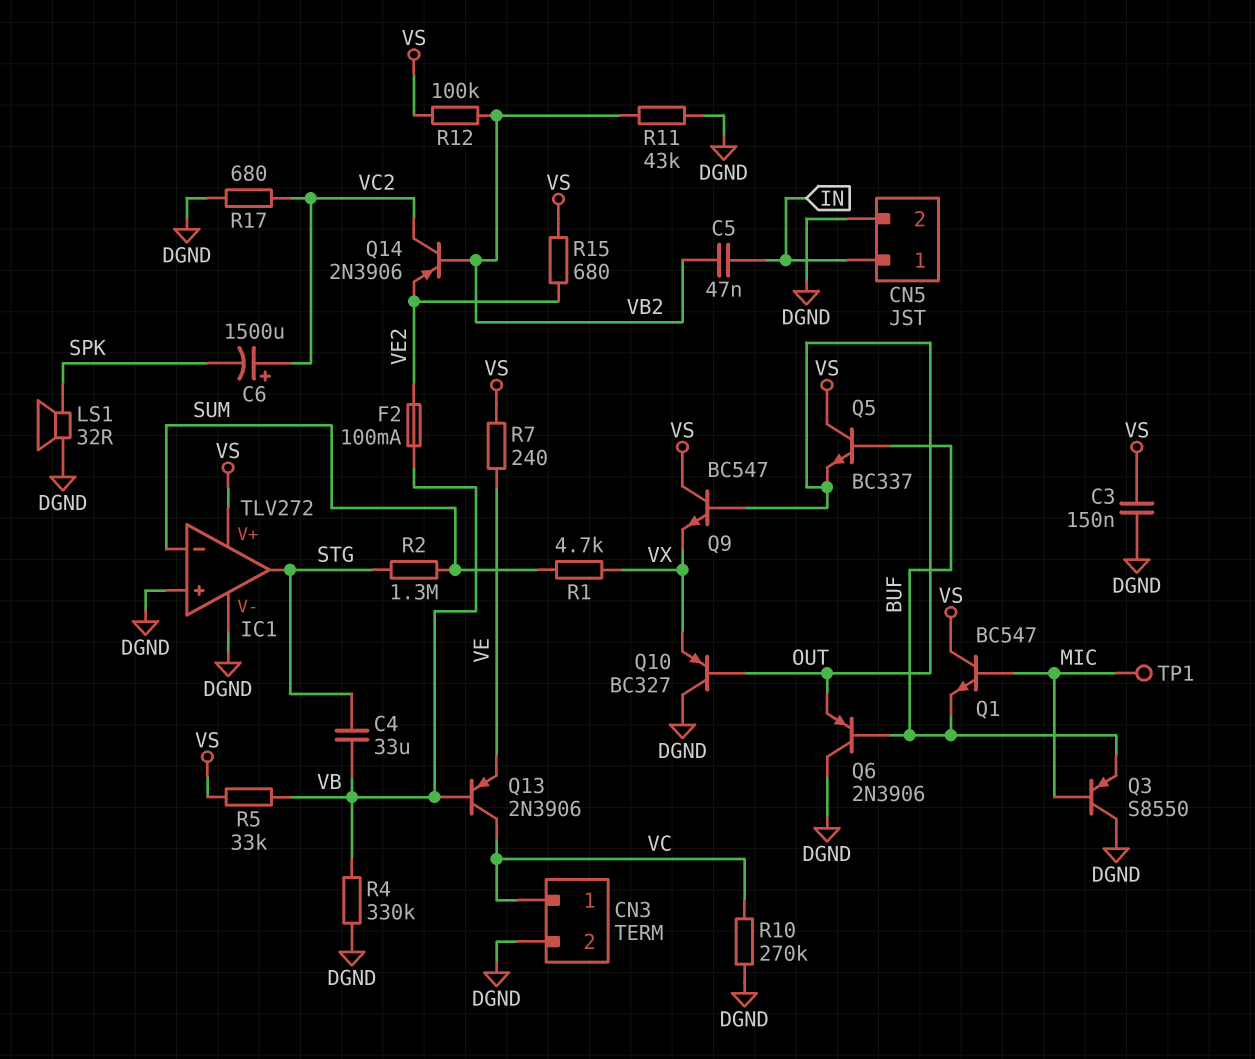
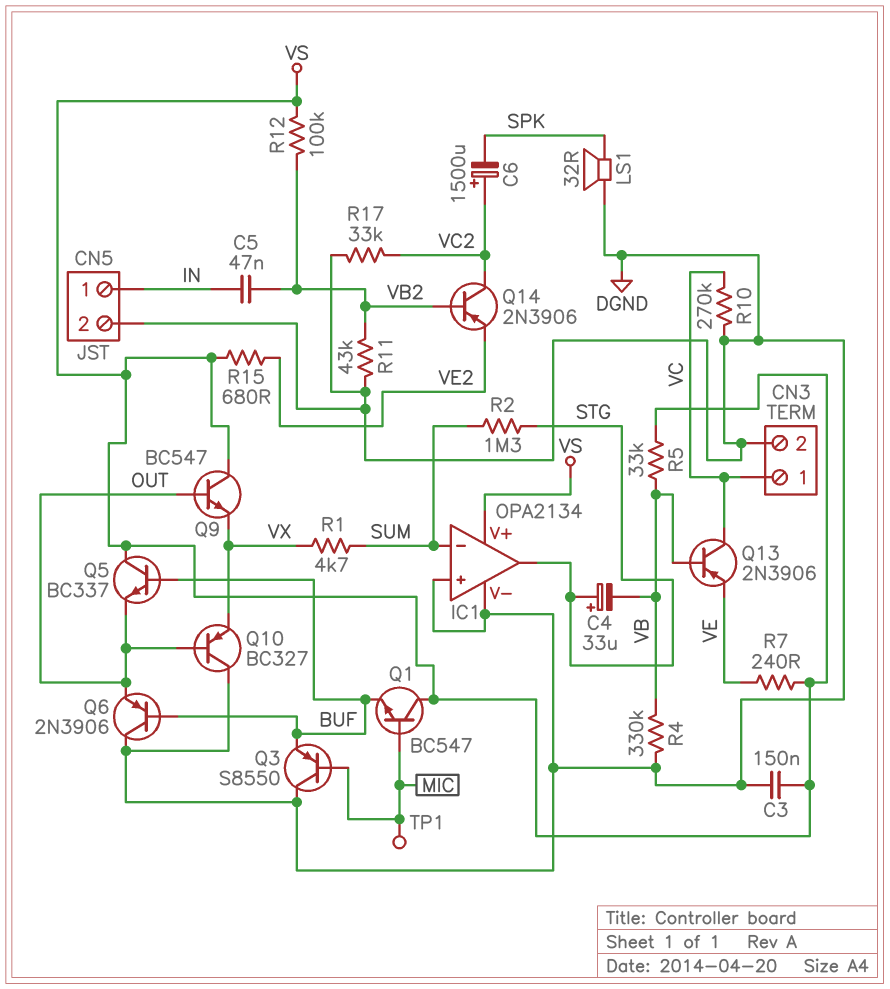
C4: 33uF (STG, VB) -> 33uF (plus STG, minus VB)
F2: 100mA (VB, VE2) -> none
IC1: TLV272 -> OPA2134
R17: 680 (DGND, VC2) -> 33k (DGND, VC2)

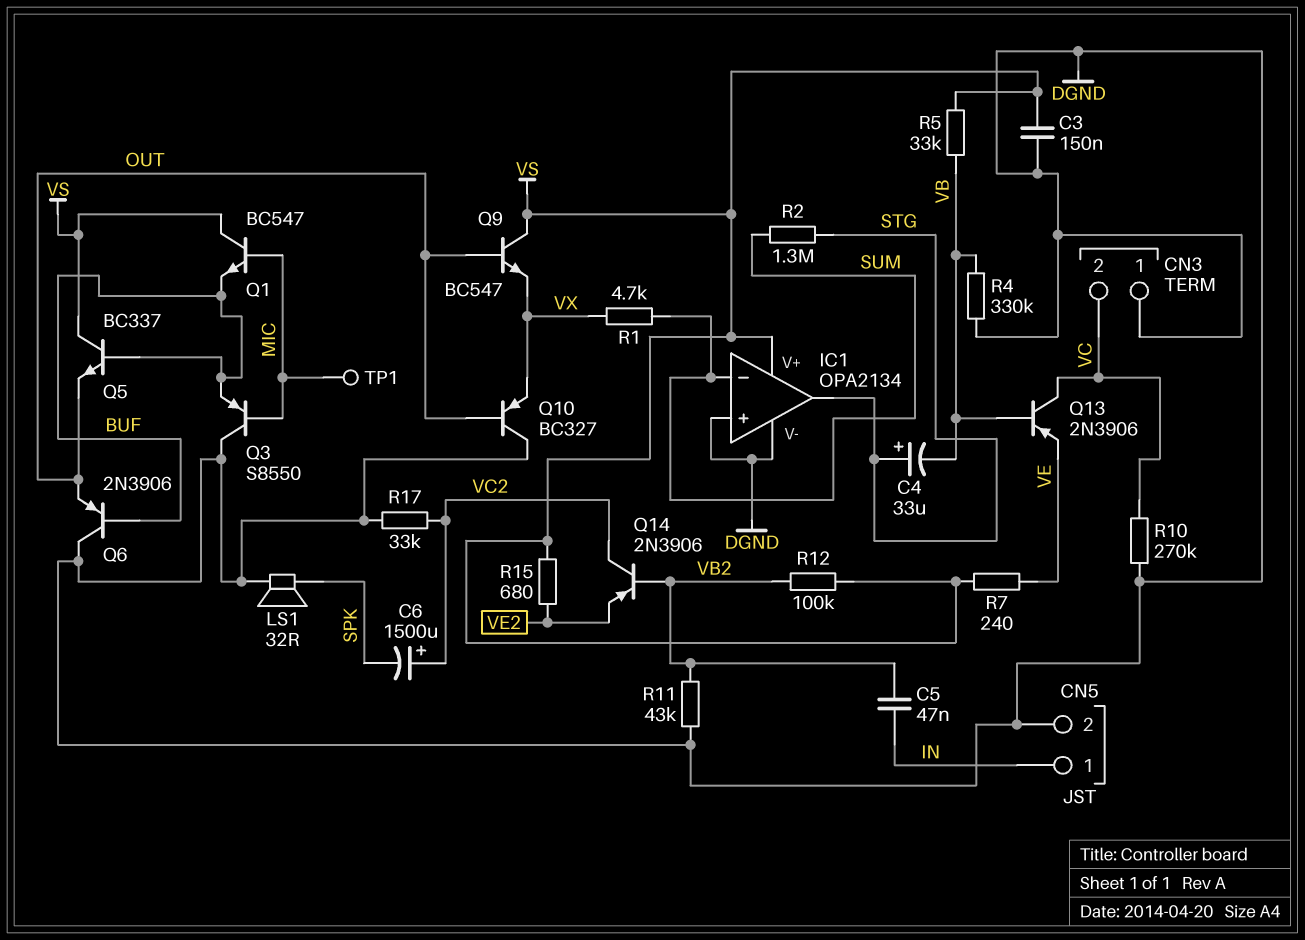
CN3 pin 1: VC -> DGND
CN3 pin 2: DGND -> VC

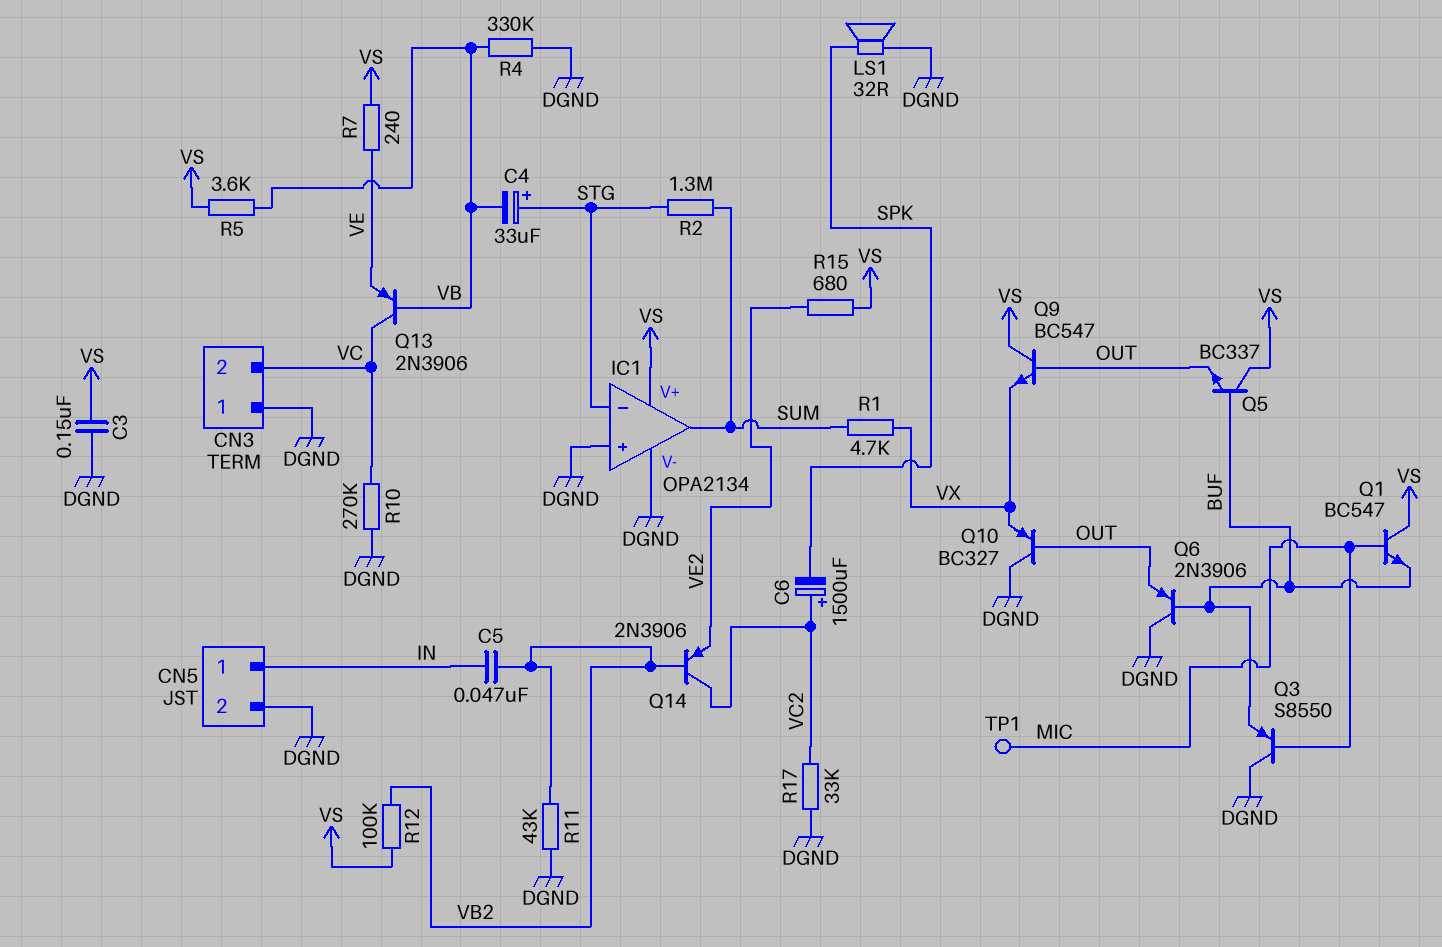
IC1 pin in-: SUM -> STG
IC1 pin out: STG -> SUM
R5: 33k (VB, VS) -> 3.6k (VB, VS)

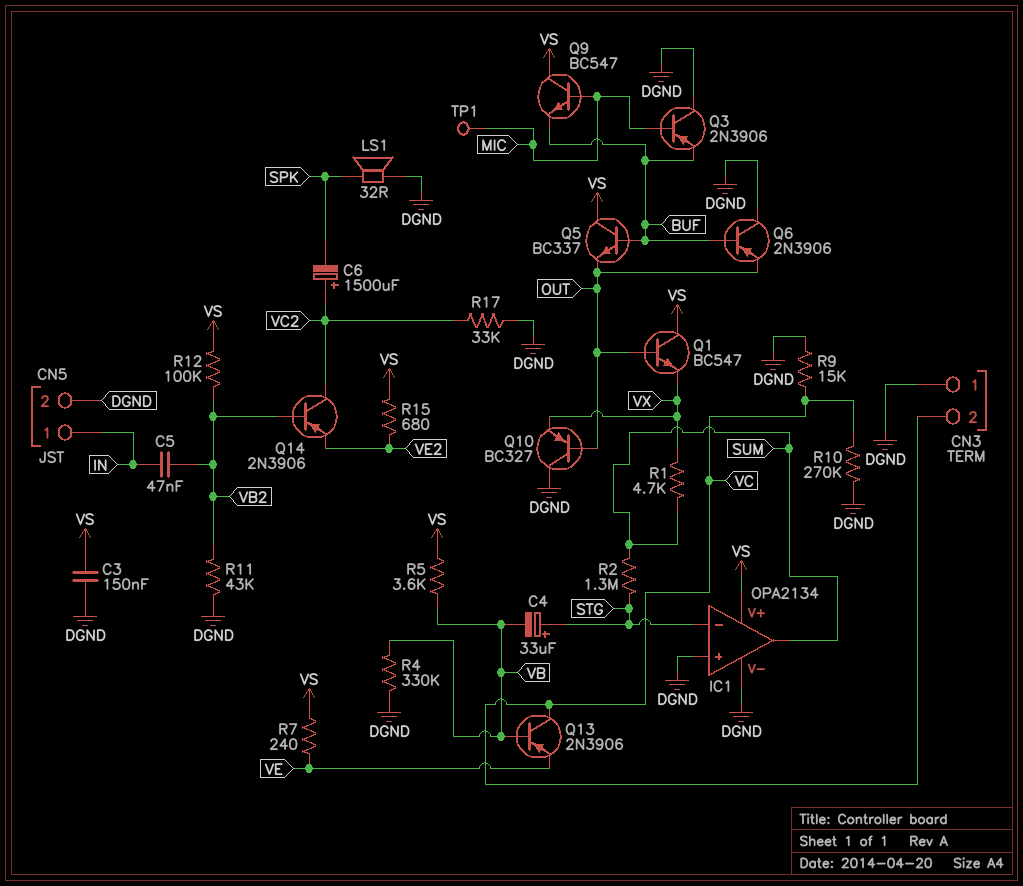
Q1: NPN BC547 (B MIC, C VS, E BUF) -> NPN BC547 (B OUT, C VS, E VX)
Q3: PNP S8550 (B MIC, C DGND, E BUF) -> PNP 2N3906 (B MIC, C DGND, E BUF)
Q9: NPN BC547 (B OUT, C VS, E VX) -> NPN BC547 (B MIC, C VS, E BUF)
R9: none -> 15k (DGND, VC)

